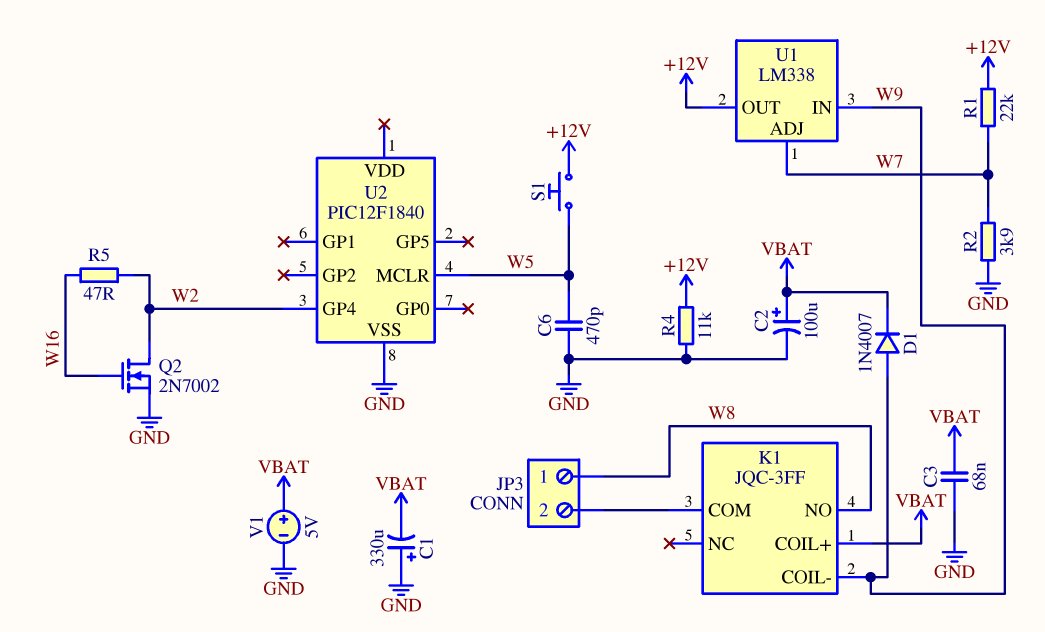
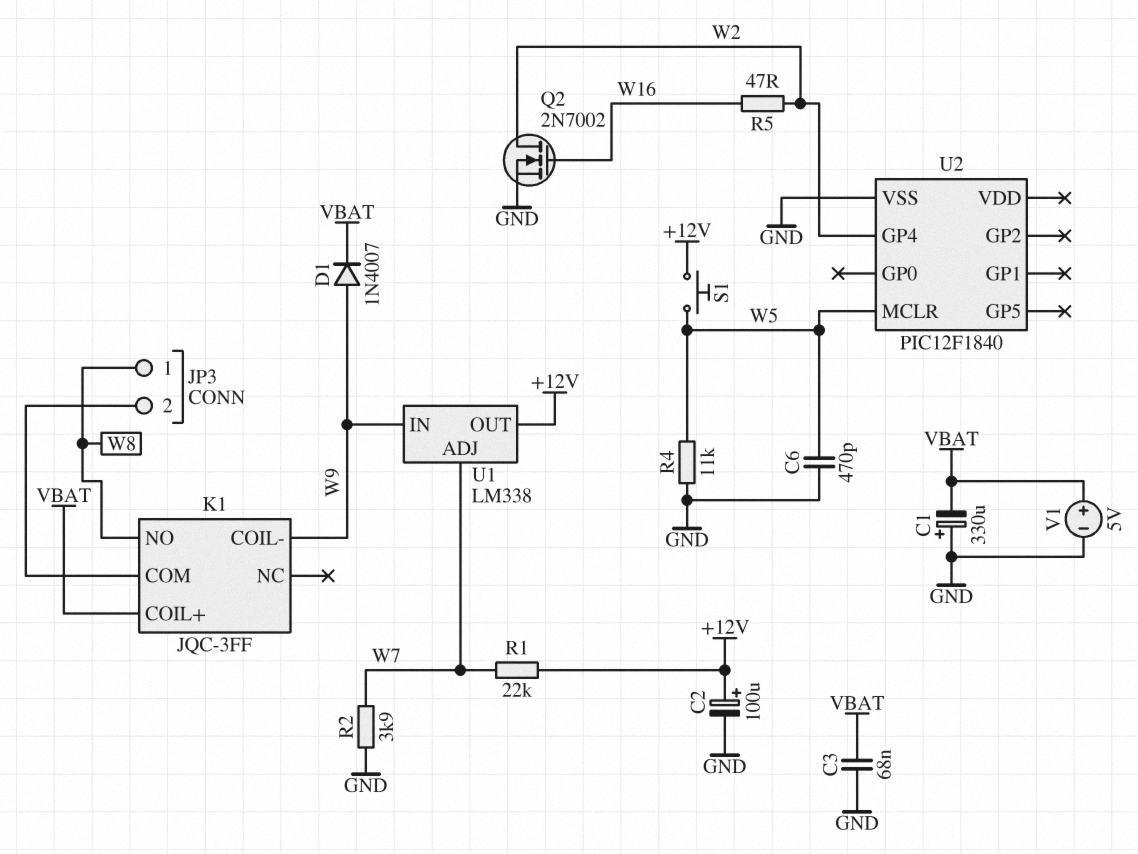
C2: 100uF (plus VBAT, minus GND) -> 100uF (plus +12V, minus GND)
R4: 11k (+12V, GND) -> 11k (GND, W5)

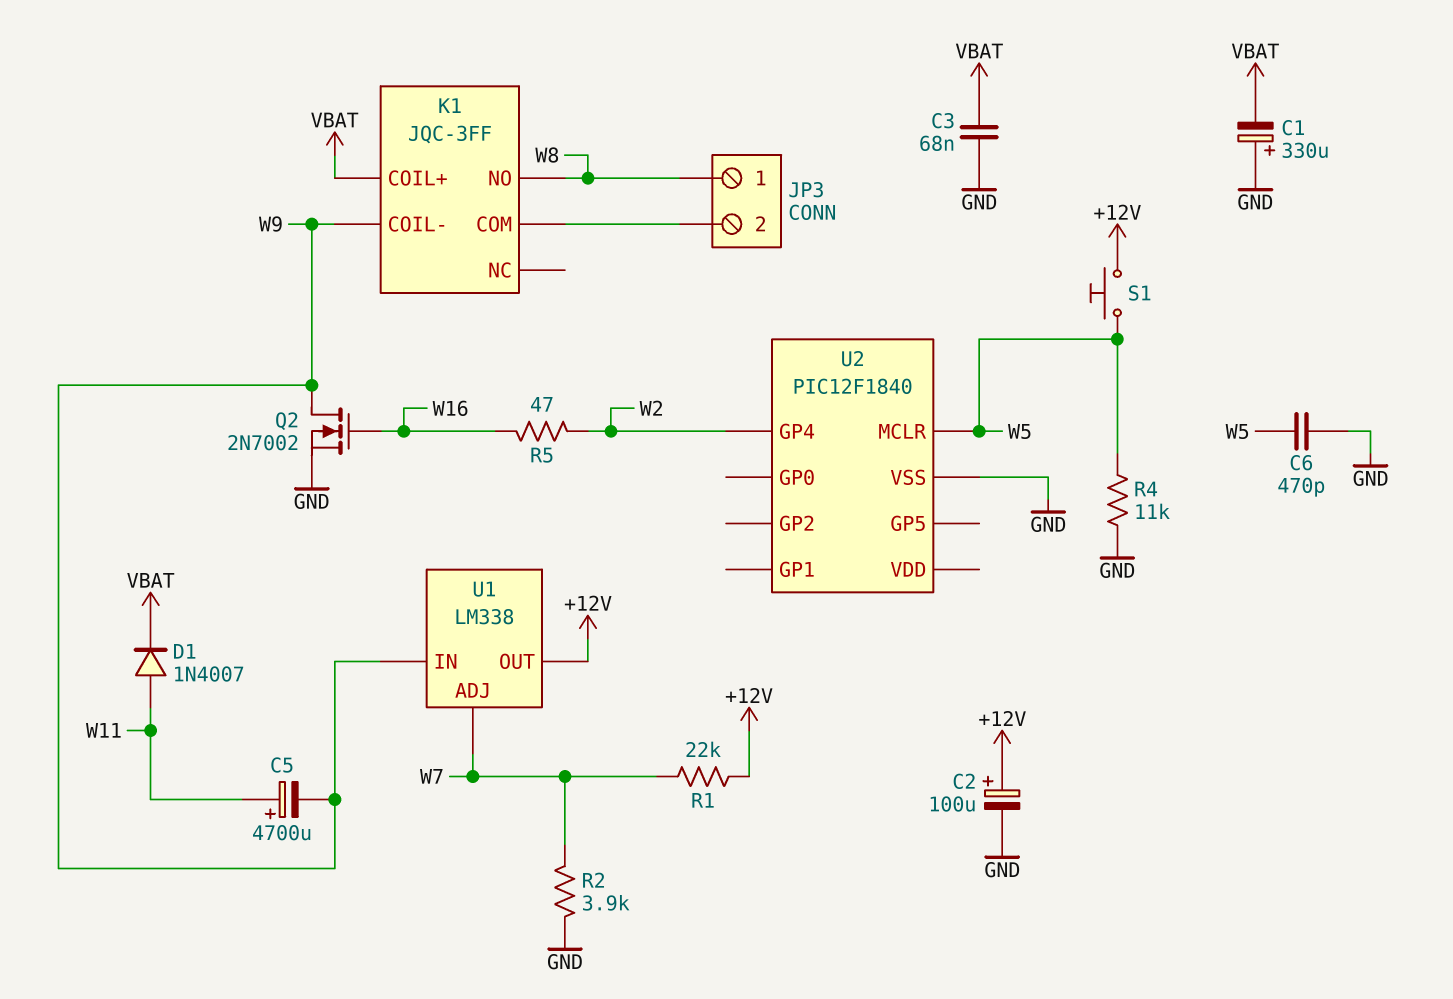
C5: none -> 4700uF (plus W11, minus W9)
D1: diode 1N4007 (A W9, K VBAT) -> diode 1N4007 (A W11, K VBAT)
Q2: NMOS 2N7002 (G W16, D W2, S GND) -> NMOS 2N7002 (G W16, D W9, S GND)
V1: 5V (plus VBAT, minus GND) -> none

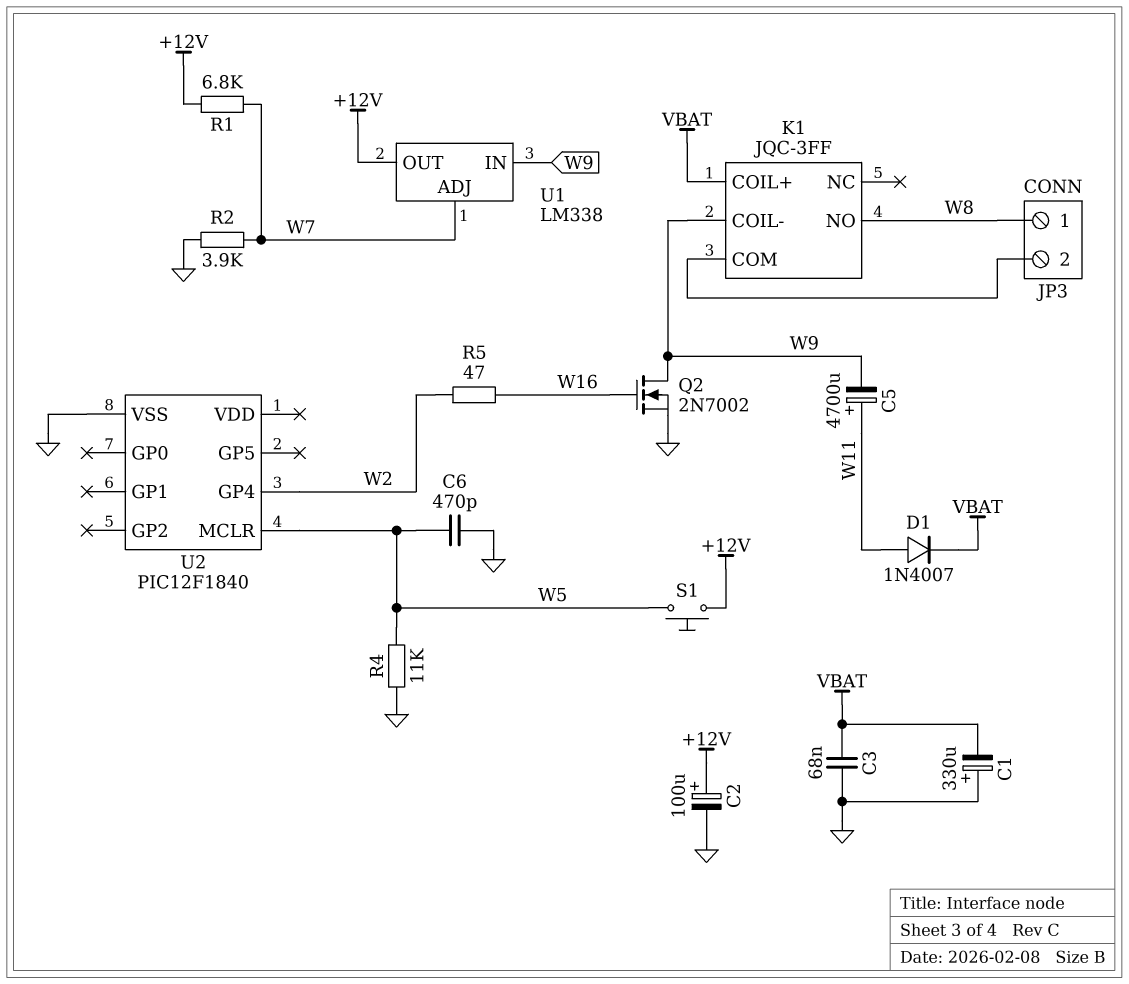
R1: 22k (+12V, W7) -> 6.8k (+12V, W7)

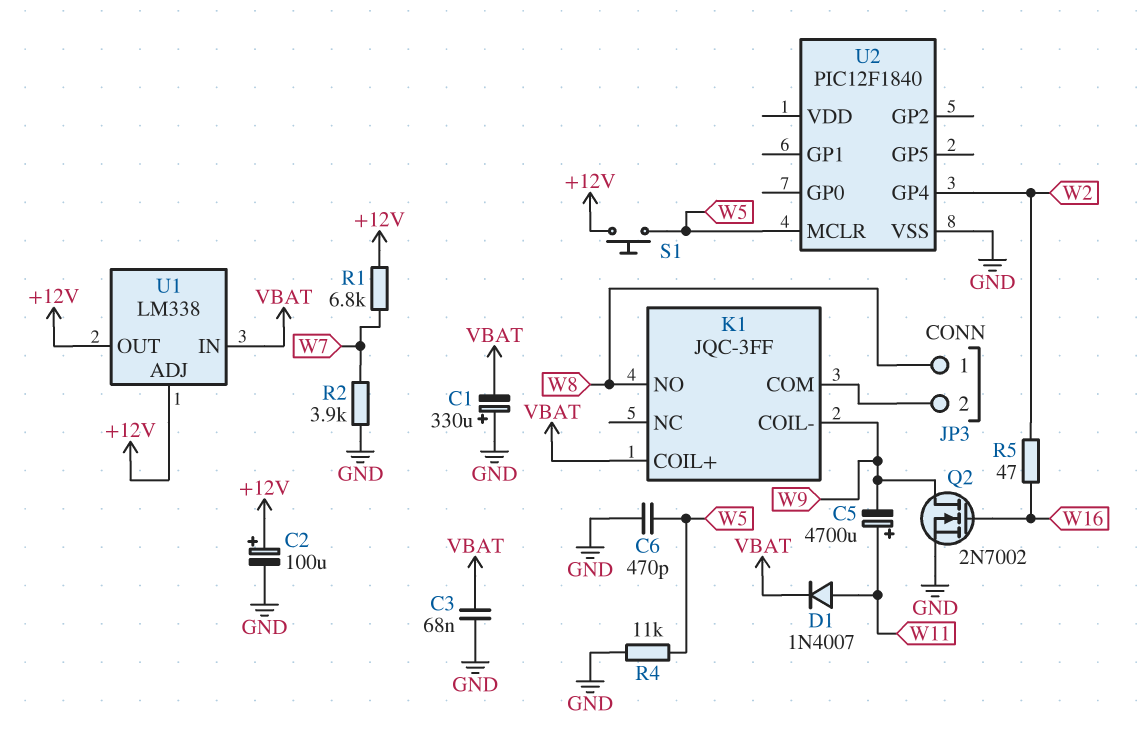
U1 pin ADJ: W7 -> +12V
U1 pin IN: W9 -> VBAT

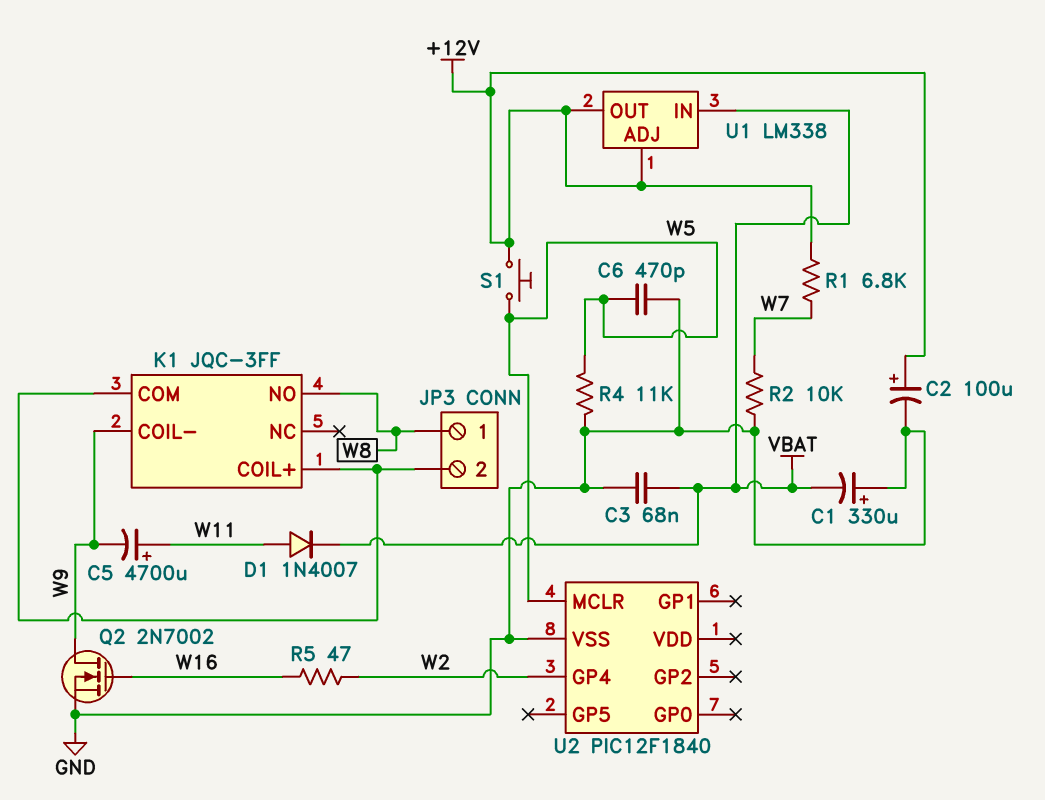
K1 pin COIL+: VBAT -> JP3/2
R2: 3.9k (GND, W7) -> 10k (GND, W7)

